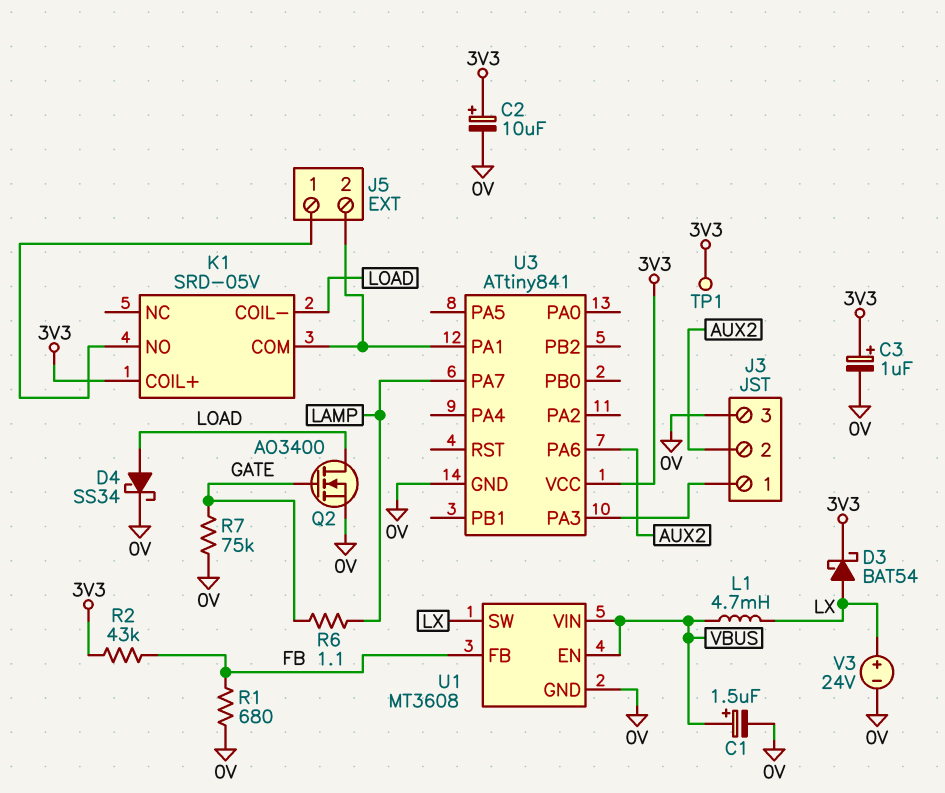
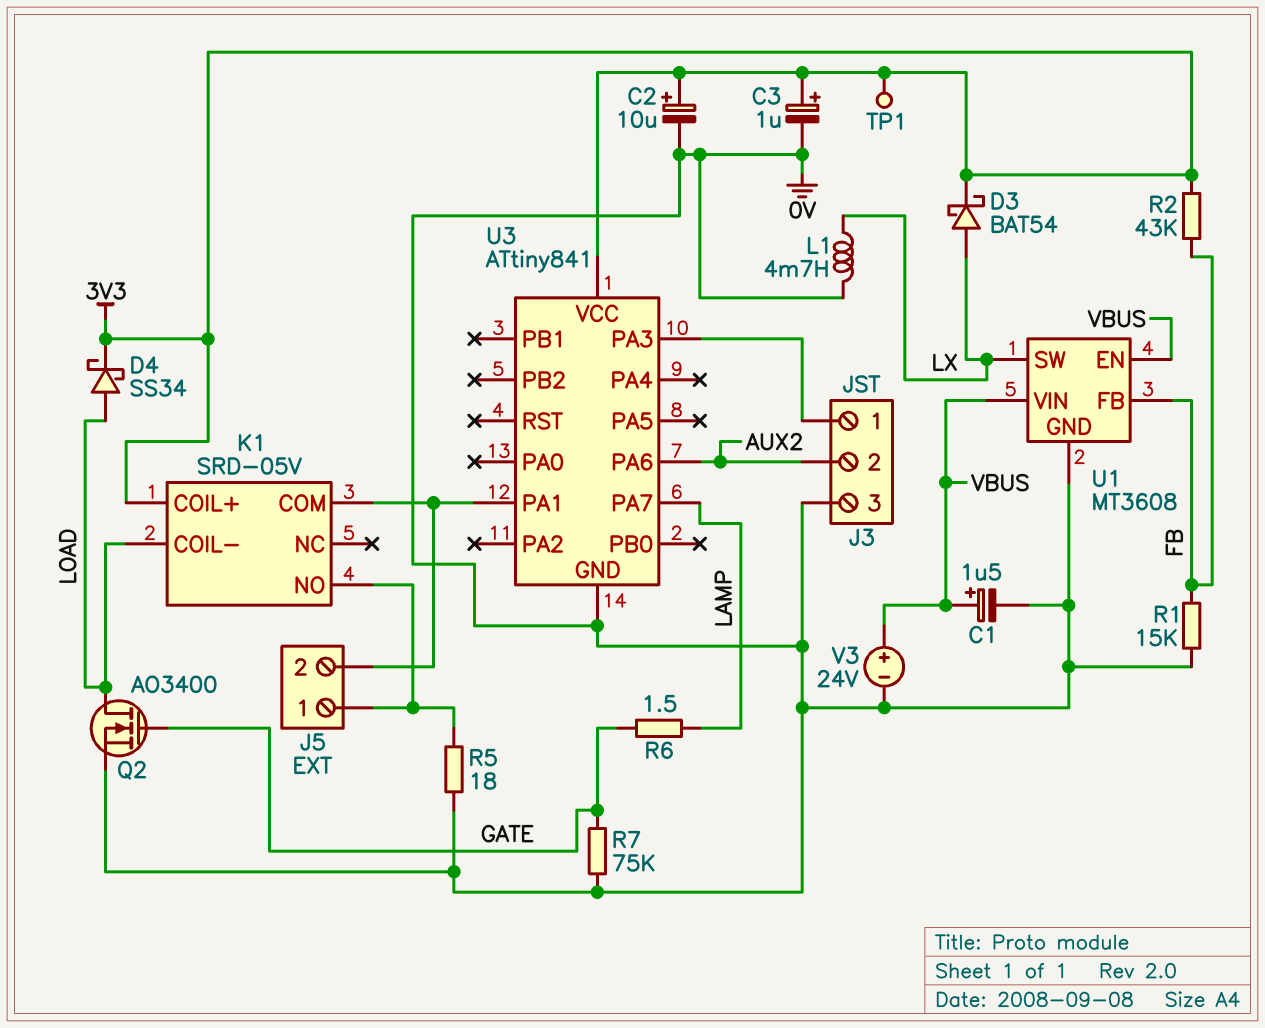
D4: schottky SS34 (A LOAD, K 0V) -> schottky SS34 (A LOAD, K 3V3)
L1: 4.7mH (LX, VBUS) -> 4.7mH (0V, LX)
R1: 680 (0V, FB) -> 15k (0V, FB)
R5: none -> 18 (0V, J5/1)
R6: 1.1 (GATE, LAMP) -> 1.5 (GATE, LAMP)
V3: 24V (plus LX, minus 0V) -> 24V (plus VBUS, minus 0V)

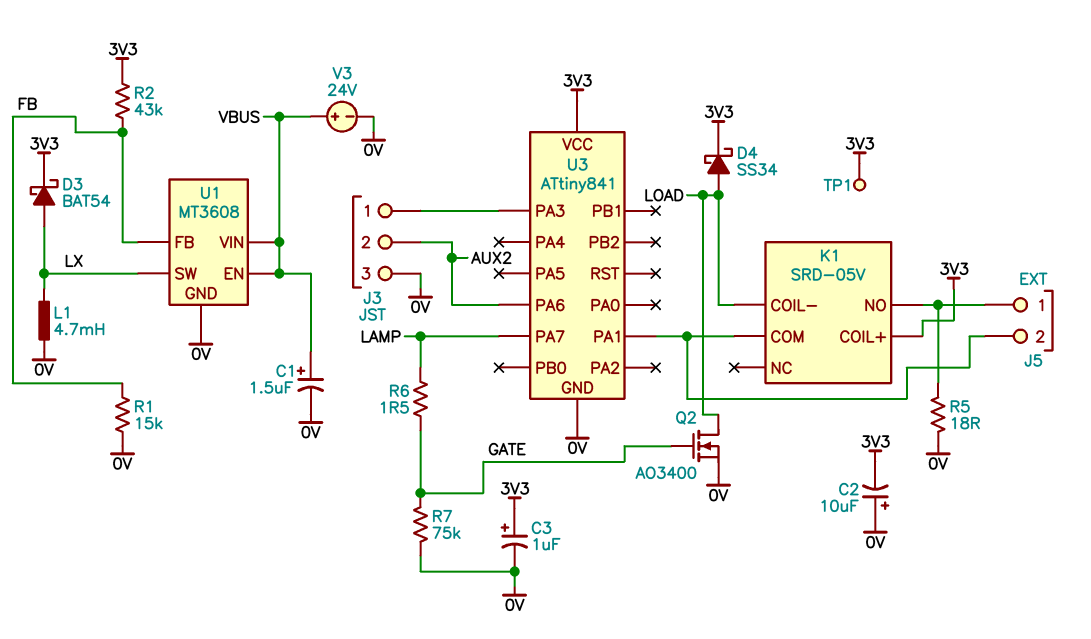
C2: 10uF (plus 3V3, minus 0V) -> 10uF (plus 0V, minus 3V3)

